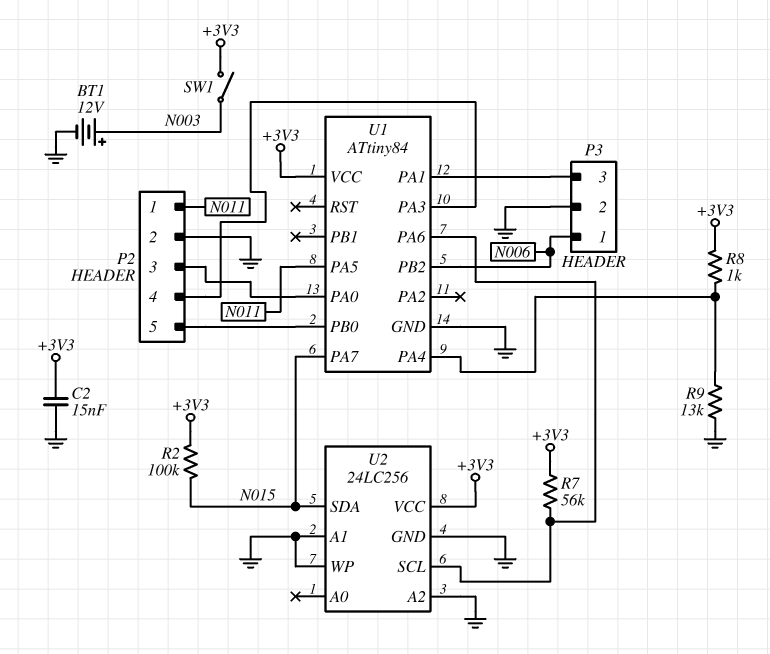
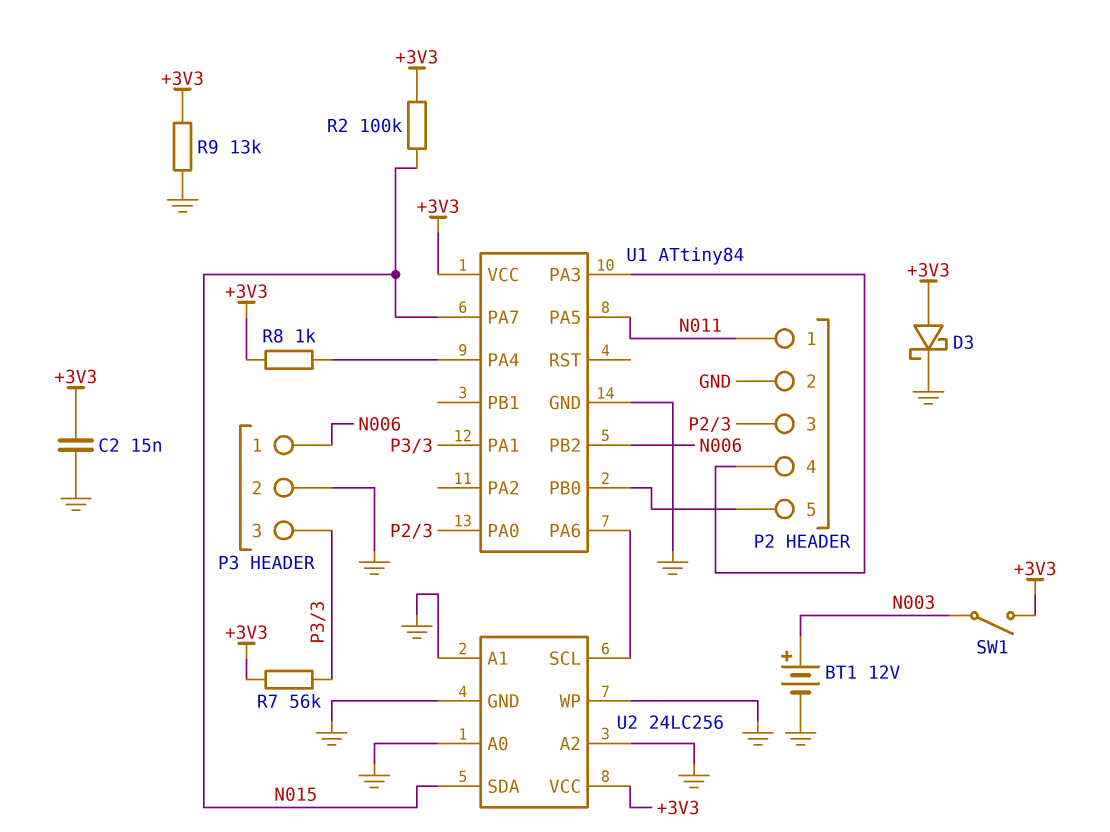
D3: none -> schottky (A +3V3, K GND)
R7: 56k (+3V3, U1/PA6) -> 56k (+3V3, P3/3)
R9: 13k (GND, U1/PA4) -> 13k (+3V3, GND)
U2 pin A0: none -> GND

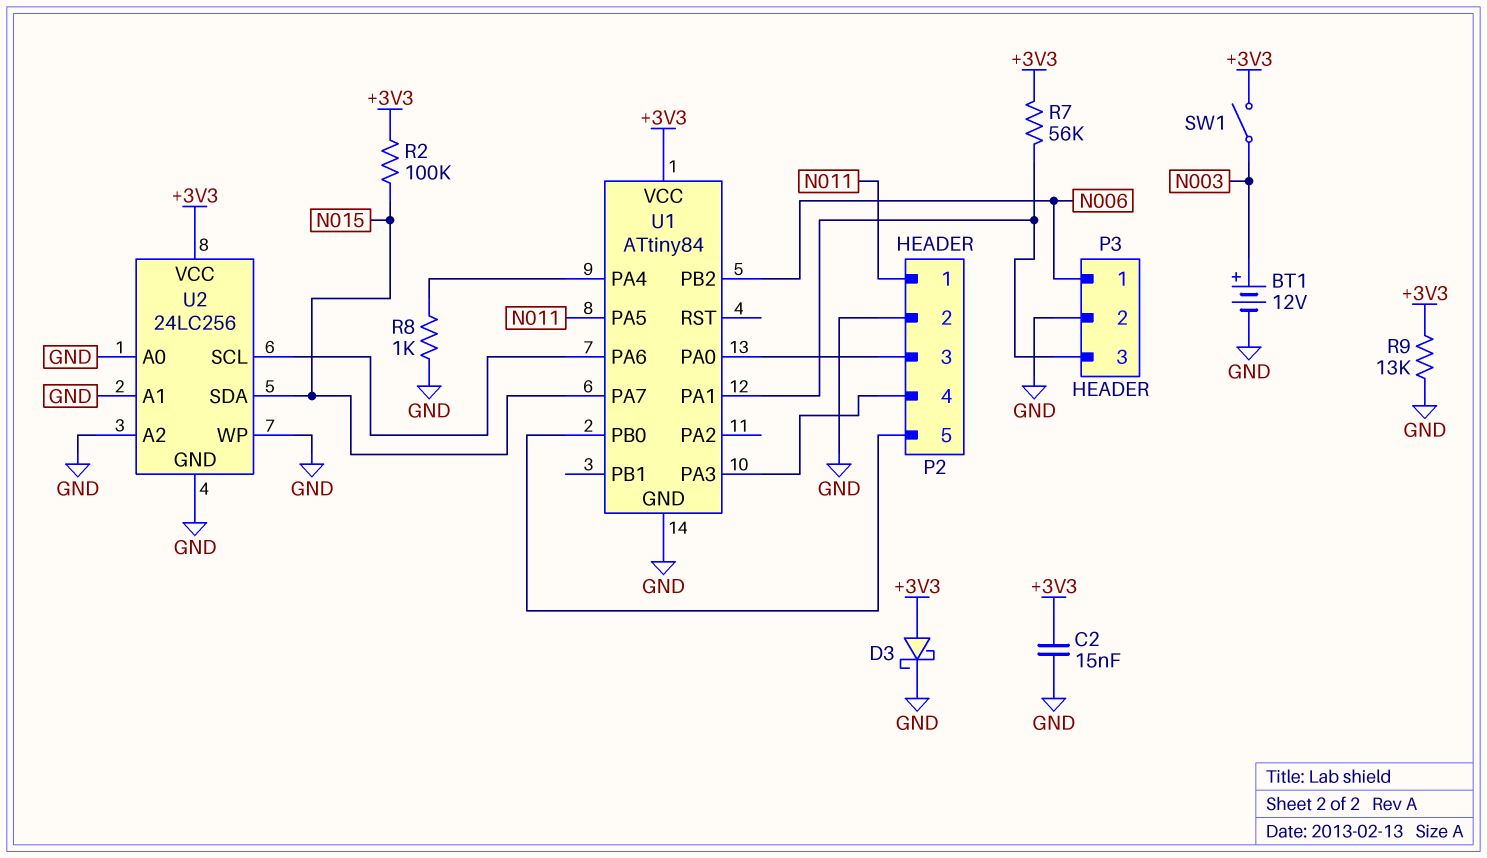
R8: 1k (+3V3, U1/PA4) -> 1k (GND, U1/PA4)

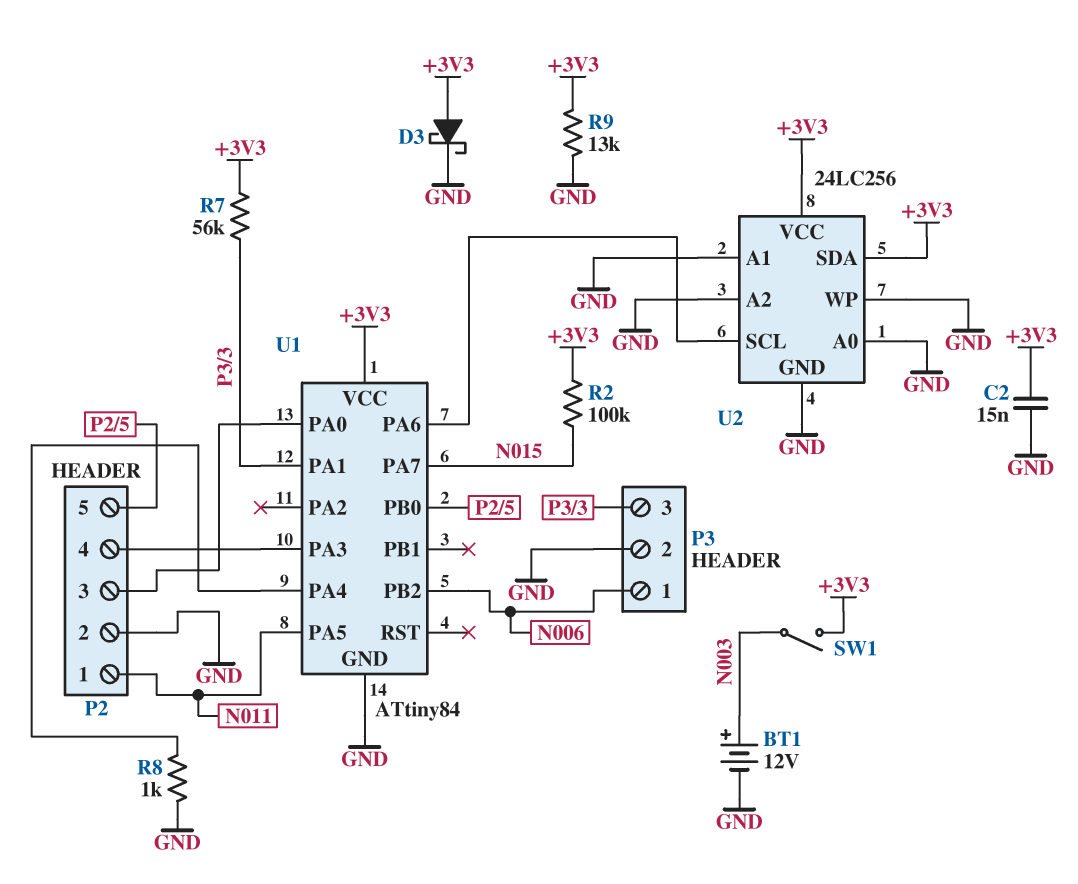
U2 pin SDA: N015 -> +3V3

